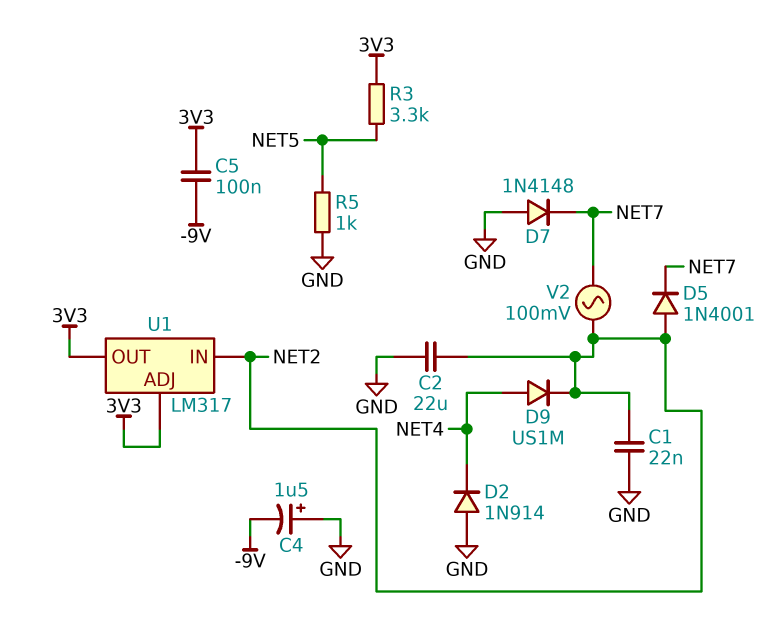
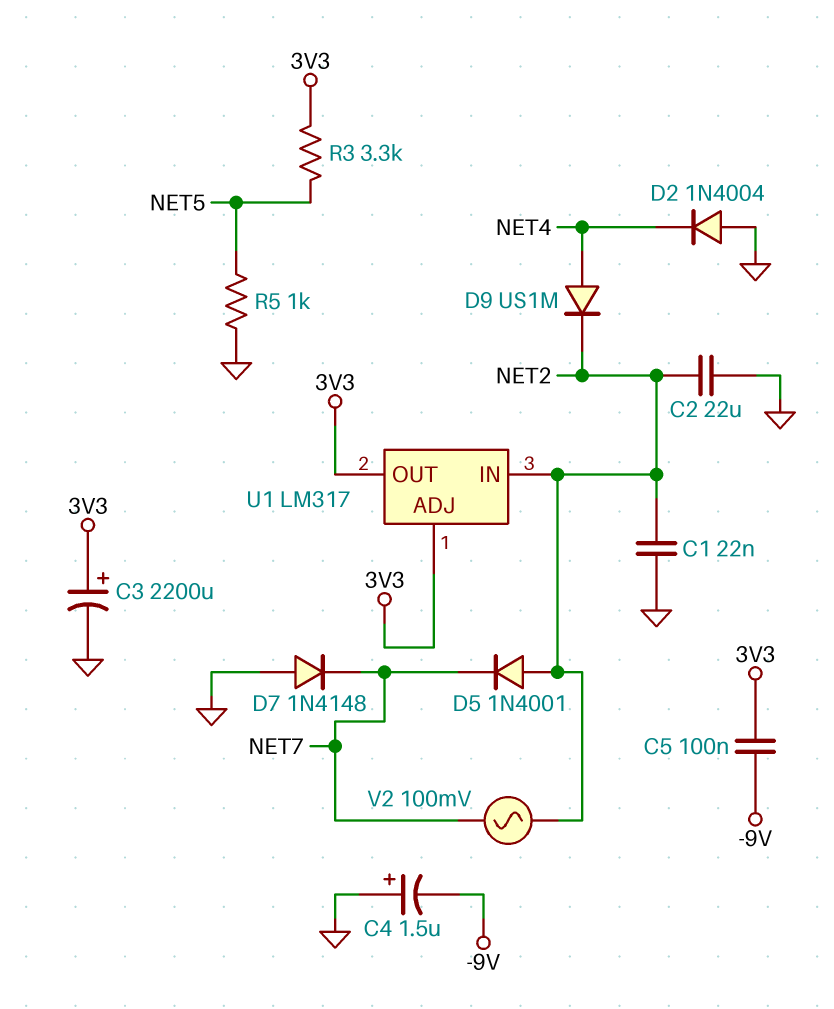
C3: none -> 2200uF (plus 3V3, minus GND)
D2: diode 1N914 (A GND, K NET4) -> diode 1N4004 (A GND, K NET4)

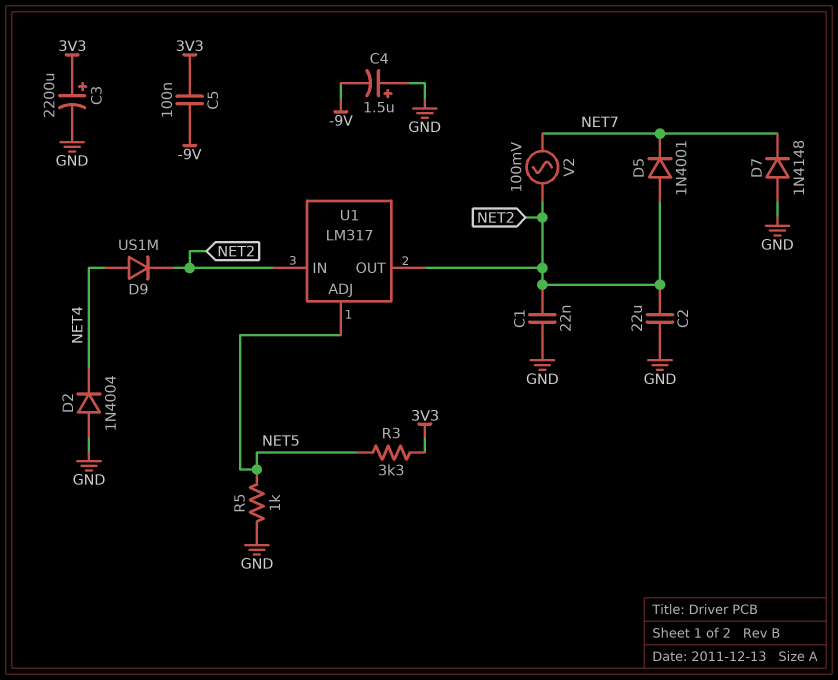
U1 pin ADJ: 3V3 -> NET5
U1 pin OUT: 3V3 -> NET2

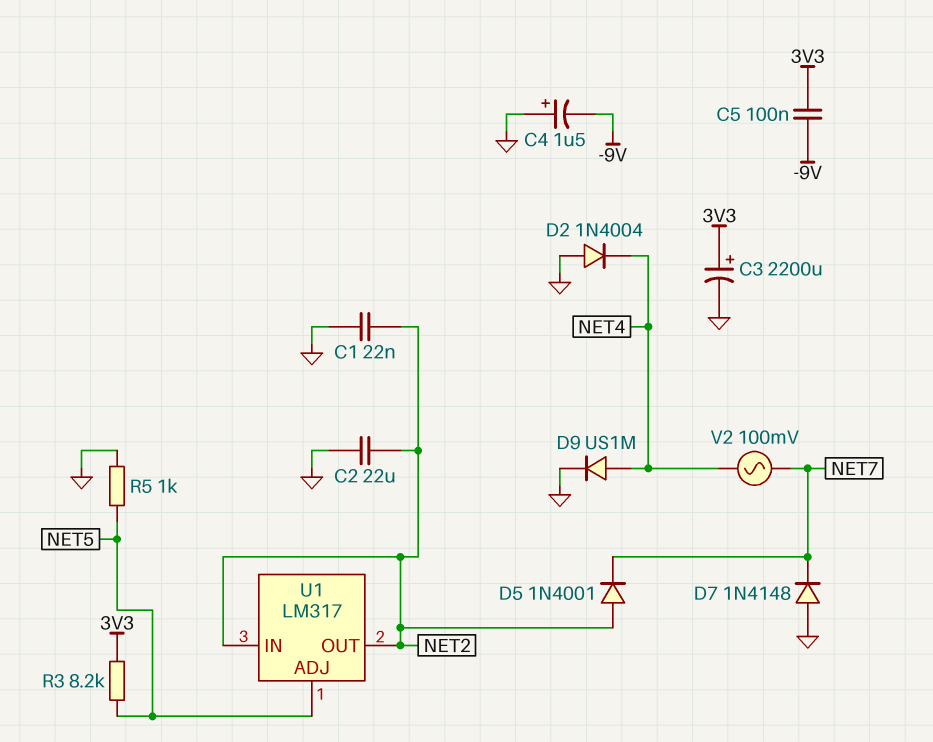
D9: diode US1M (A NET4, K NET2) -> diode US1M (A NET4, K GND)
R3: 3.3k (3V3, NET5) -> 8.2k (3V3, NET5)
V2: AC 100mV (NET2, NET7) -> AC 100mV (NET4, NET7)

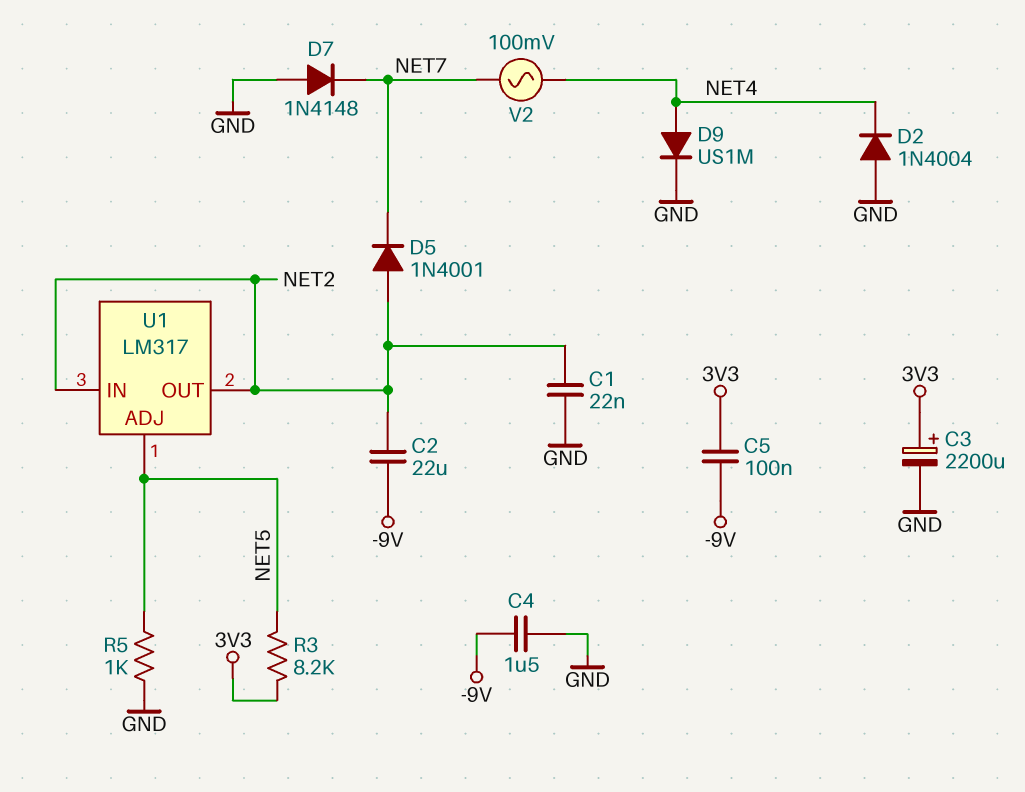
C2: 22uF (GND, NET2) -> 22uF (-9V, NET2)
C4: 1.5uF (plus GND, minus -9V) -> 1.5uF (-9V, GND)

